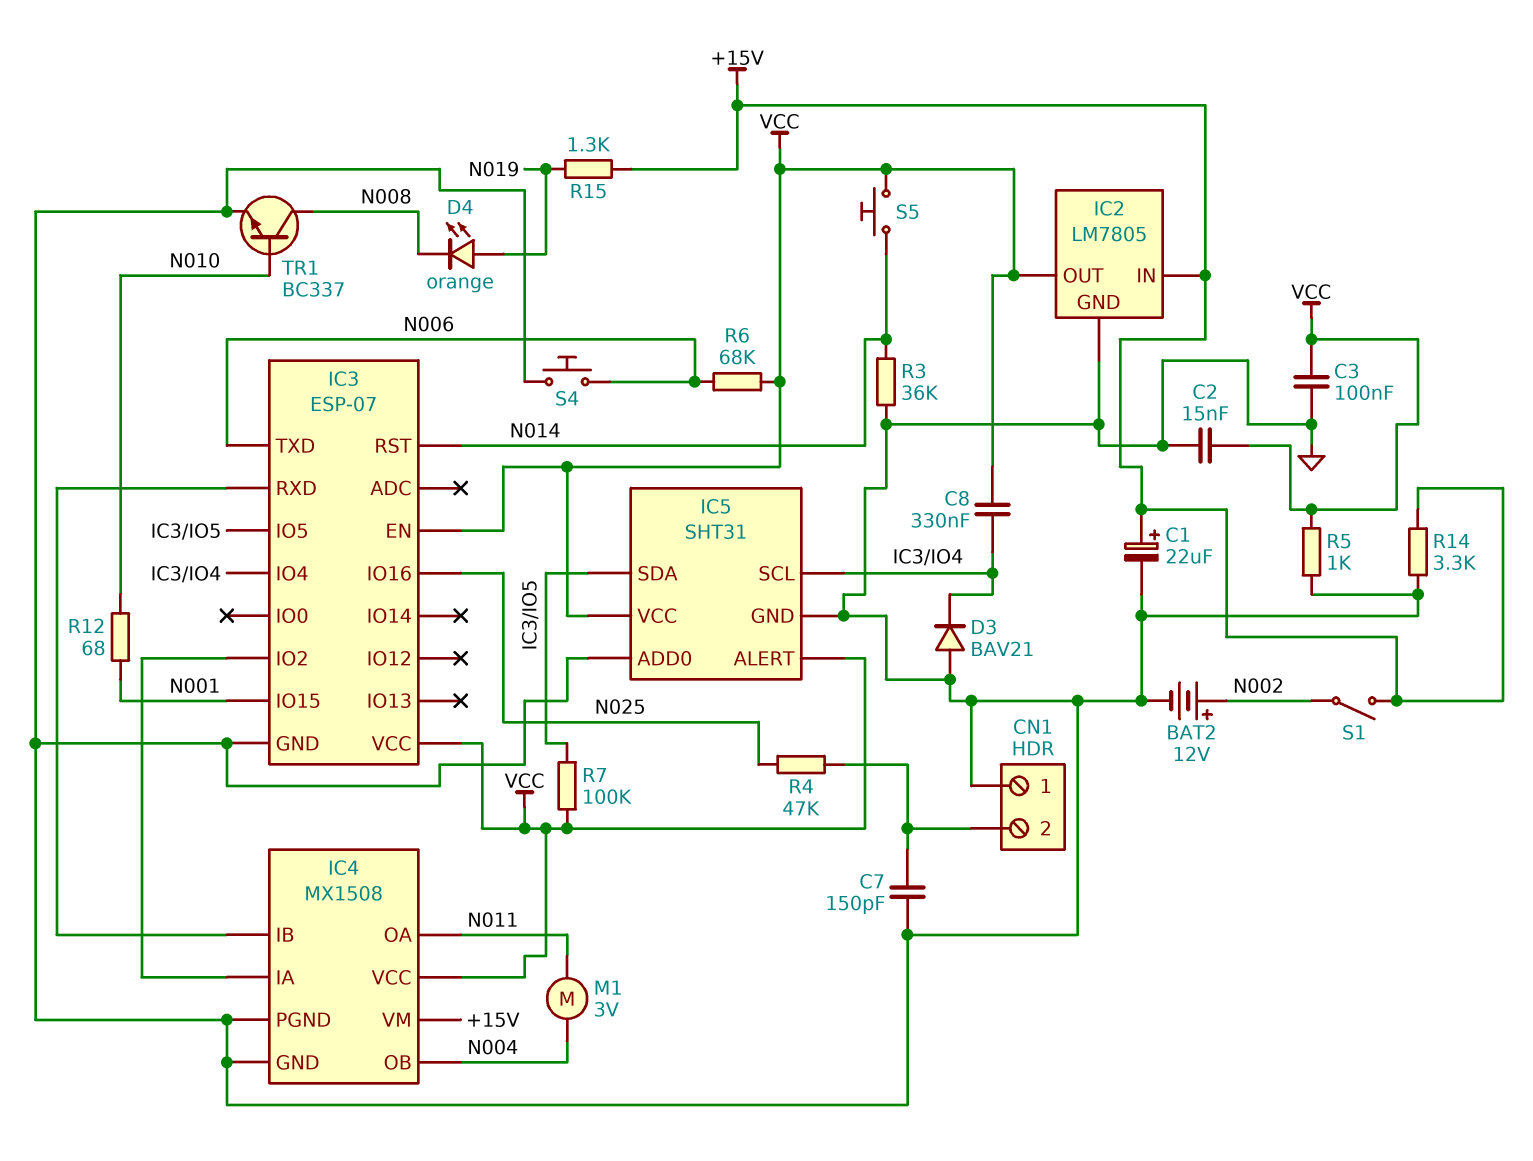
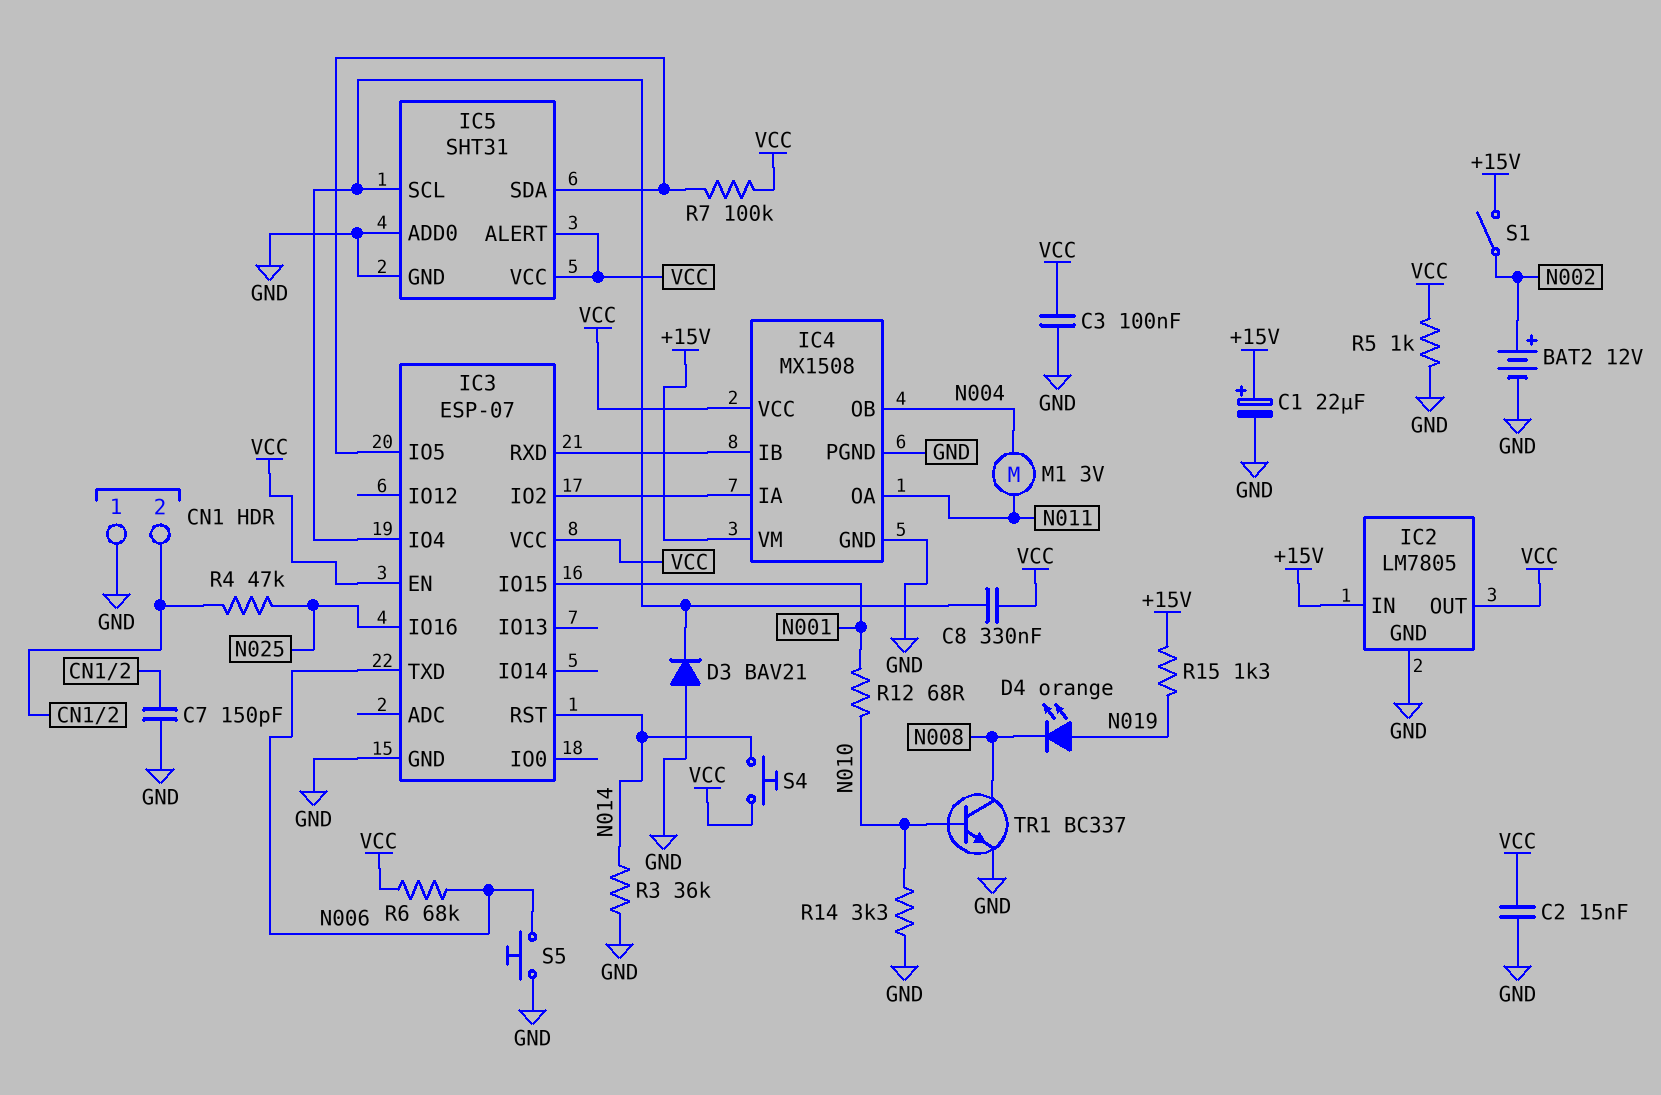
R14: 3.3k (+15V, GND) -> 3.3k (GND, N010)
S4: button (GND, N006) -> button (N014, VCC)
S5: button (N014, VCC) -> button (GND, N006)

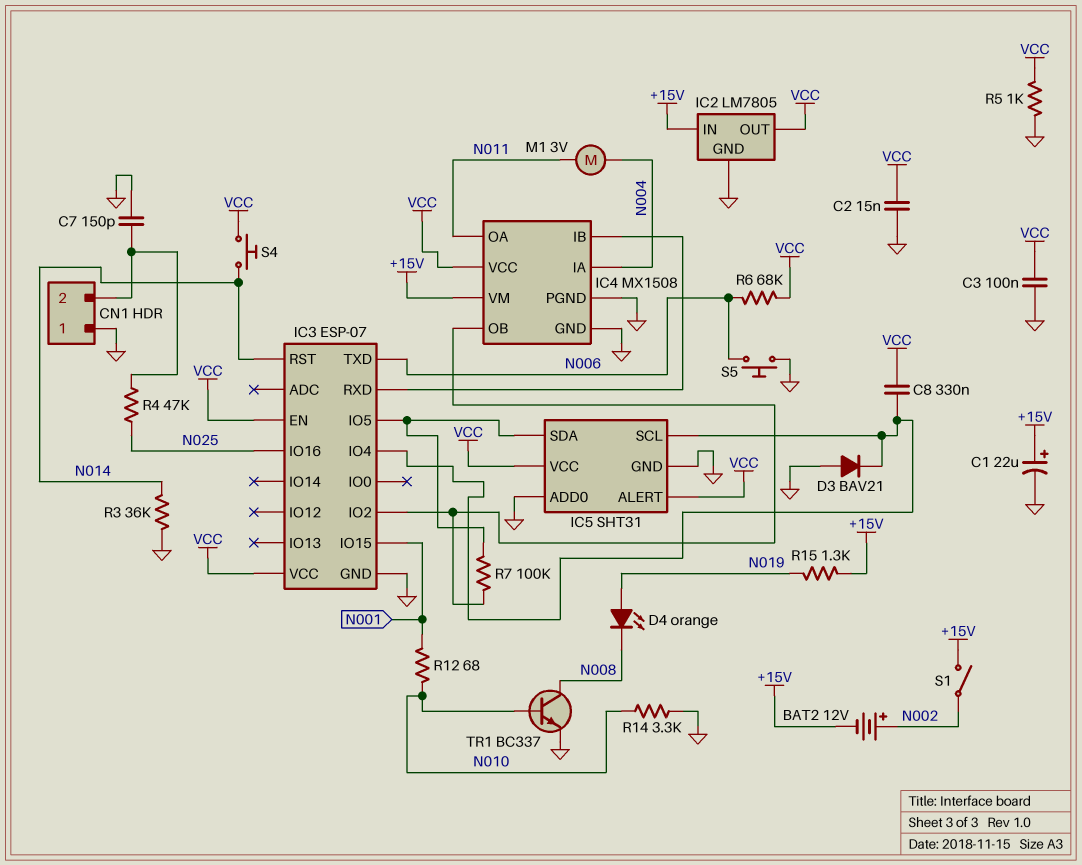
BAT2: 12V (plus N002, minus GND) -> 12V (plus N002, minus +15V)
IC4 pin IA: IC3/IO2 -> N004
IC4 pin OB: N004 -> IC3/IO2
R7: 100k (IC3/IO5, VCC) -> 100k (IC3/IO2, IC3/IO5)

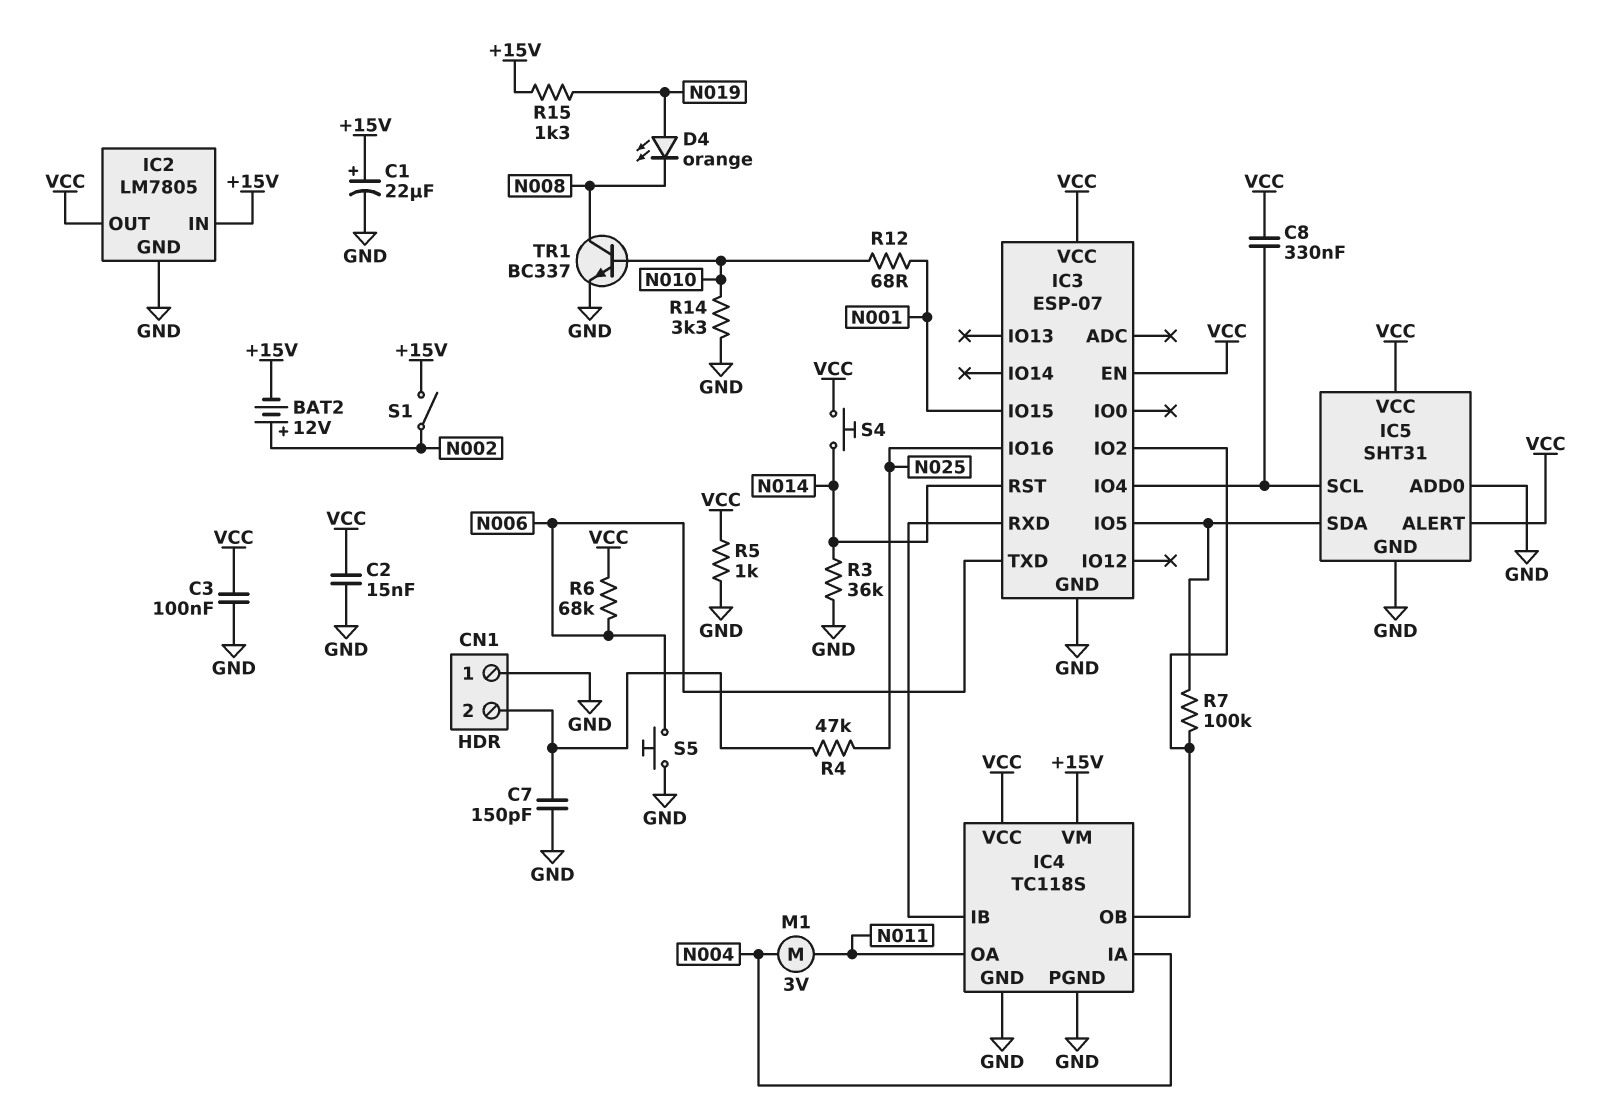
D3: diode BAV21 (A GND, K IC3/IO4) -> none
IC4: MX1508 -> TC118S

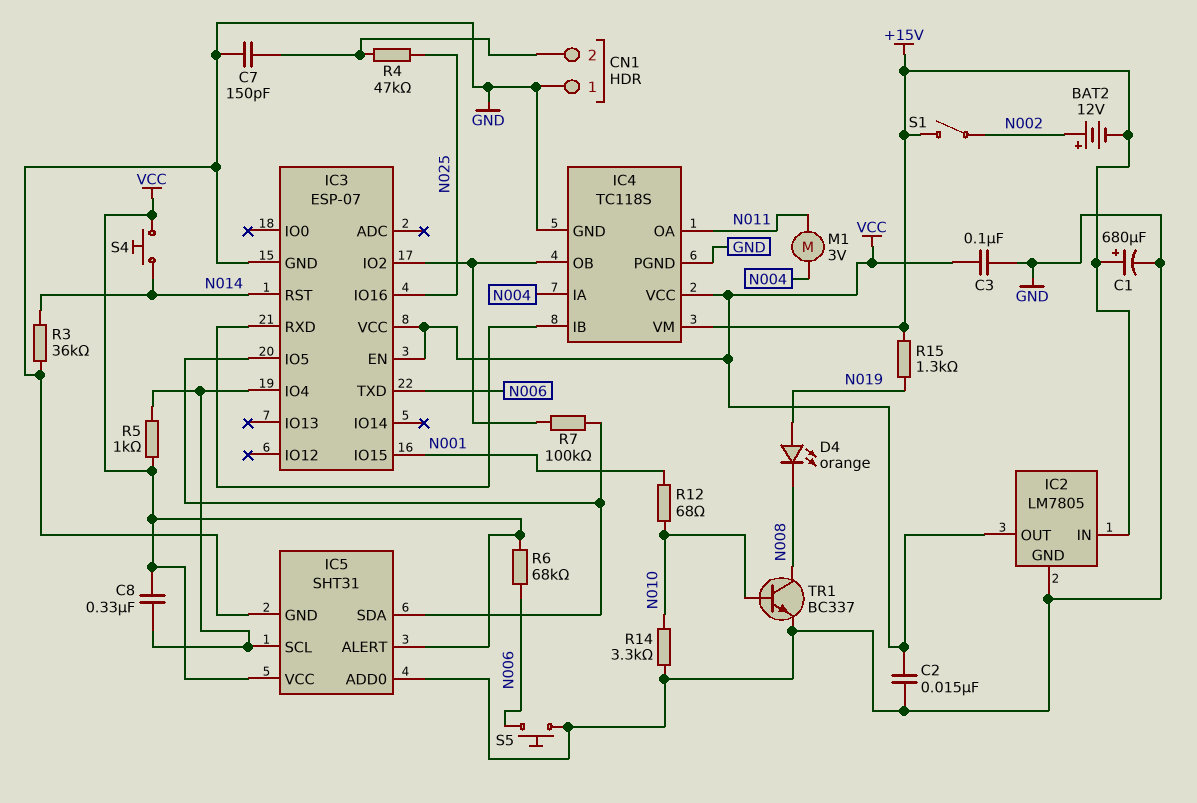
C1: 22uF (plus +15V, minus GND) -> 680uF (plus +15V, minus GND)
R5: 1k (GND, VCC) -> 1k (IC3/IO4, VCC)

